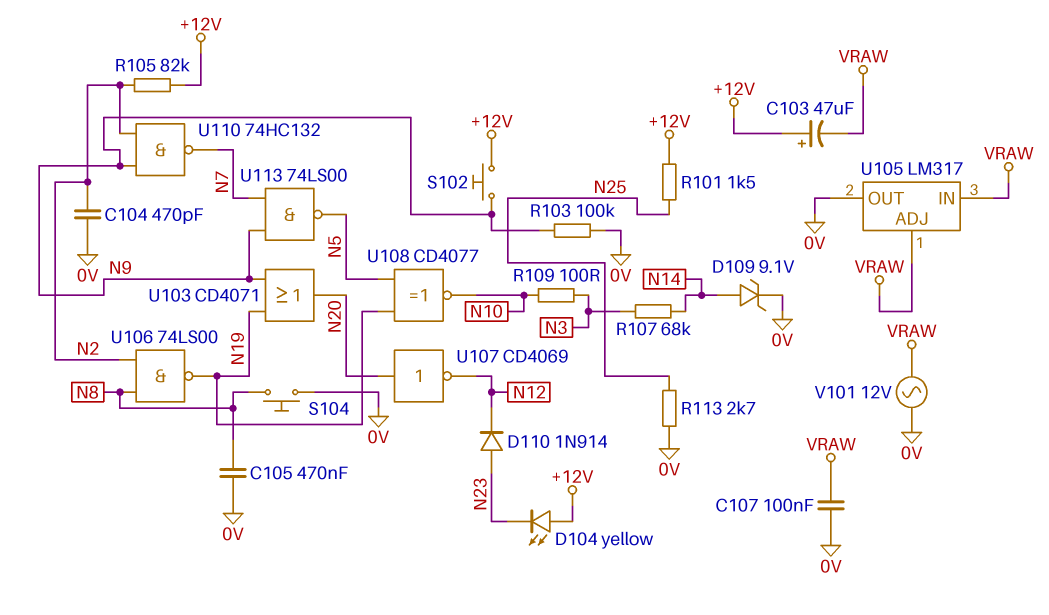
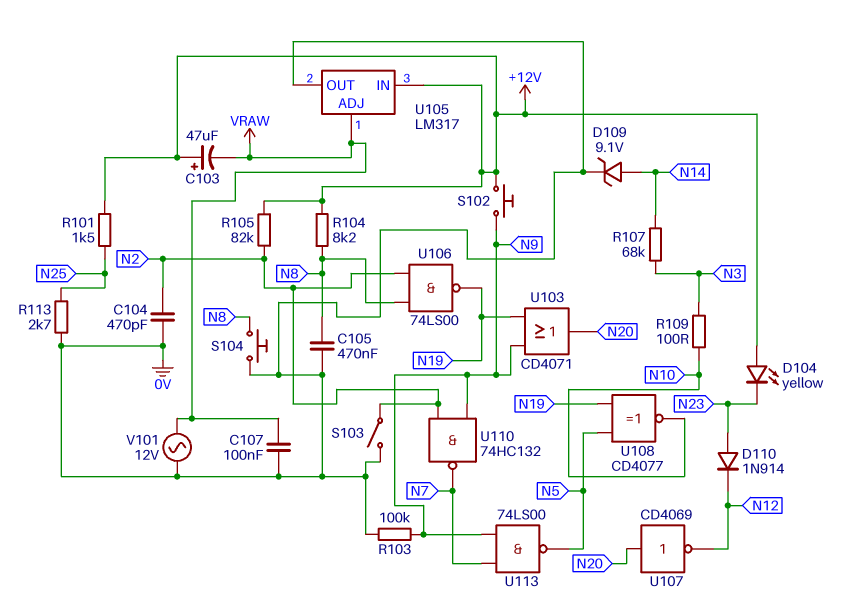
R104: none -> 8.2k (+12V, N8)
S103: none -> switch (0V, N2)
U105 pin IN: VRAW -> +12V

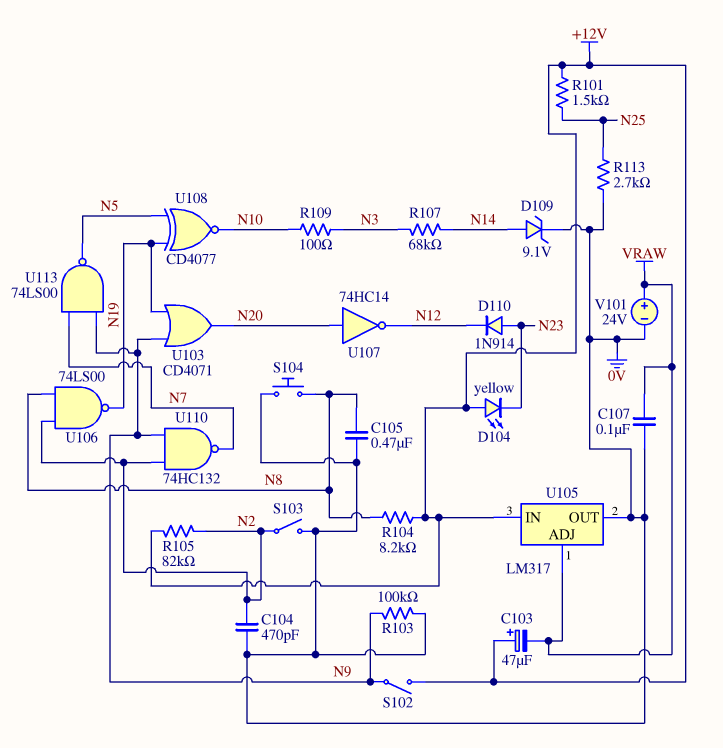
S102: button (+12V, N9) -> switch (+12V, N9)
U107: NOT CD4069 (in N20, out N12) -> NOT 74HC14 (in N20, out N12)
V101: AC 12V (0V, VRAW) -> 24V (plus VRAW, minus 0V)

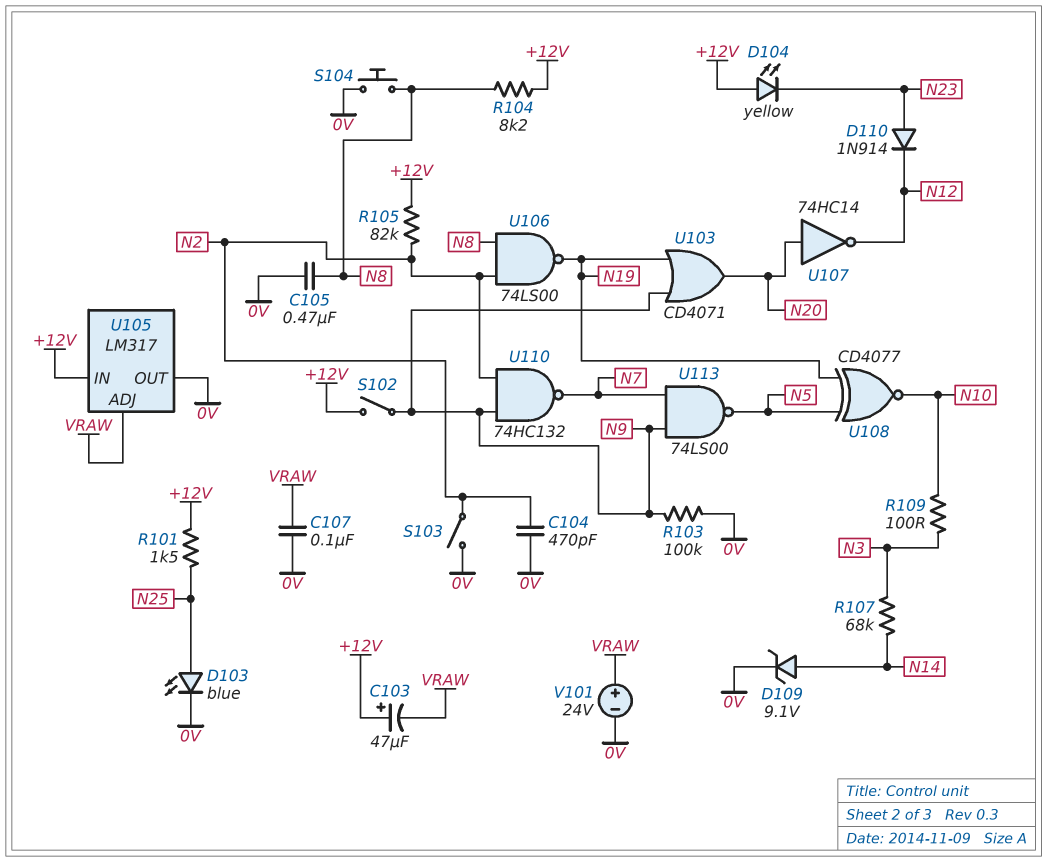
D103: none -> LED blue (A N25, K 0V)
R113: 2.7k (0V, N25) -> none

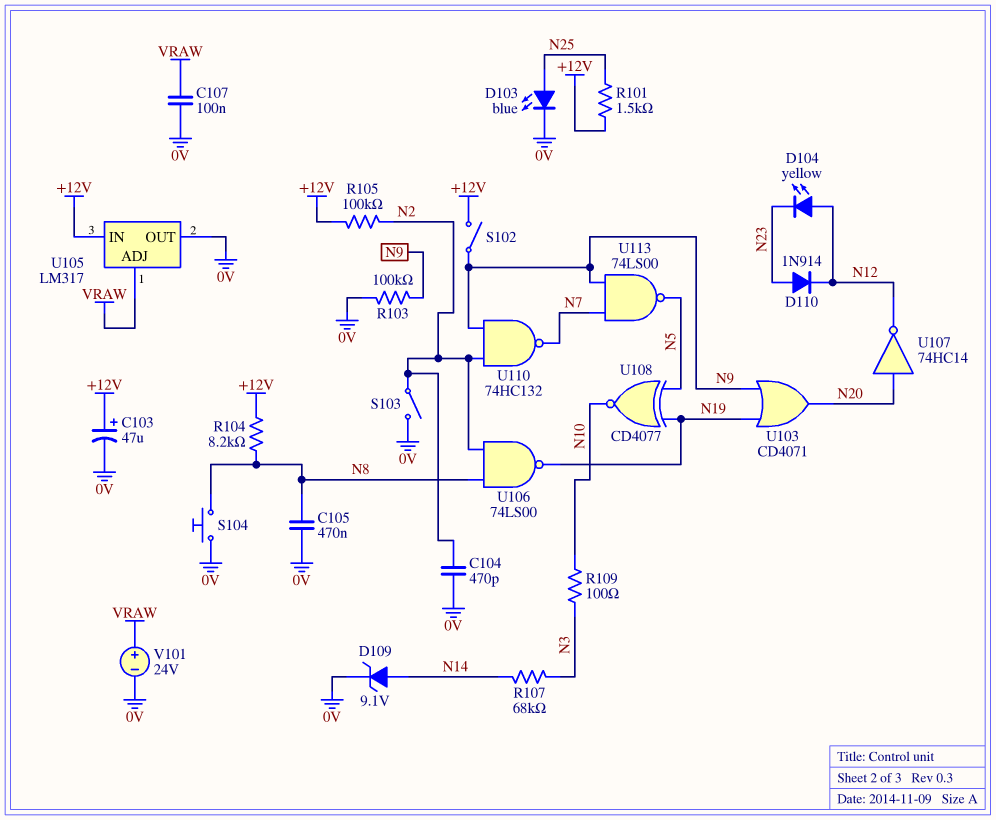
C103: 47uF (plus +12V, minus VRAW) -> 47uF (plus +12V, minus 0V)
D104: LED yellow (A +12V, K N23) -> LED yellow (A N12, K N23)
R105: 82k (+12V, N2) -> 100k (+12V, N2)

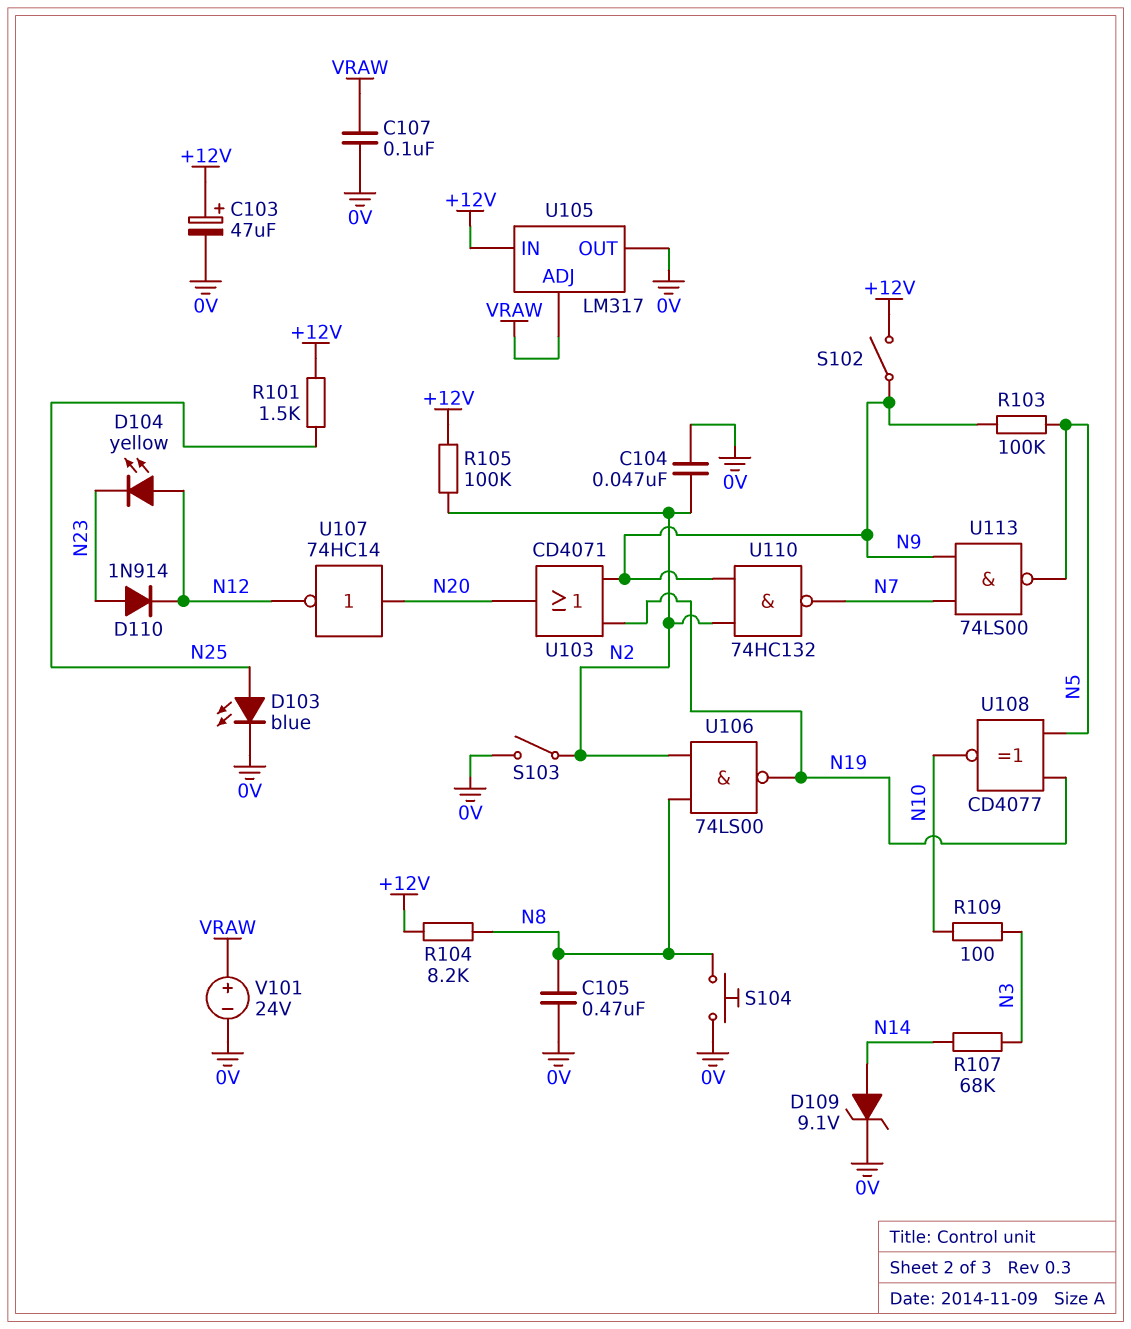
C104: 470pF (0V, N2) -> 47nF (0V, N2)
R103: 100k (0V, N9) -> 100k (N5, N9)

